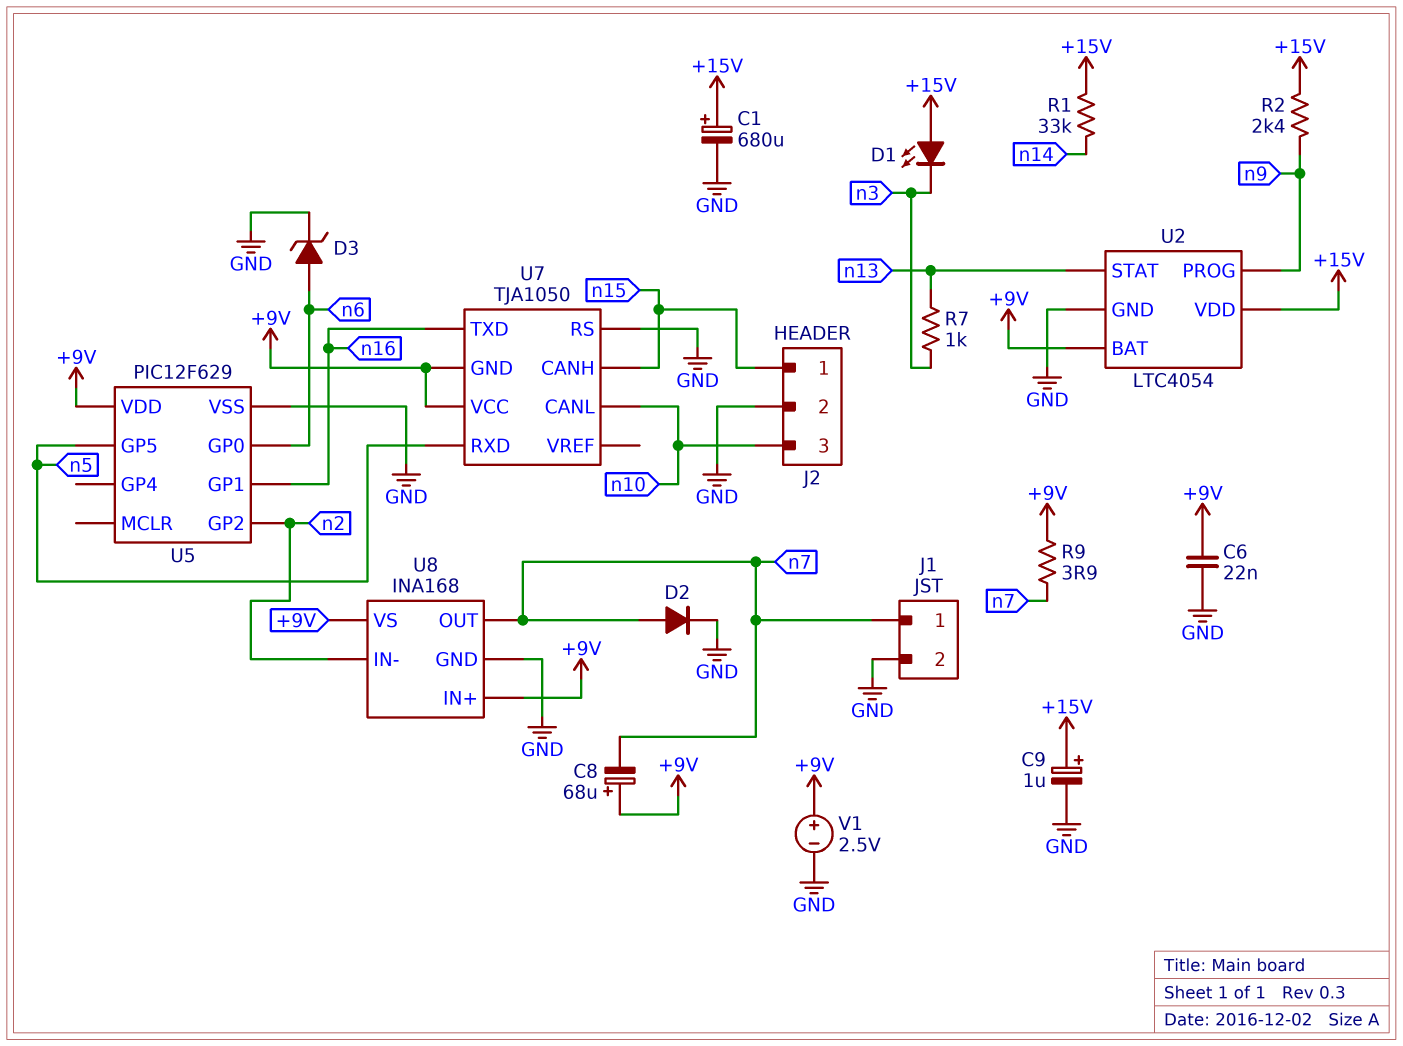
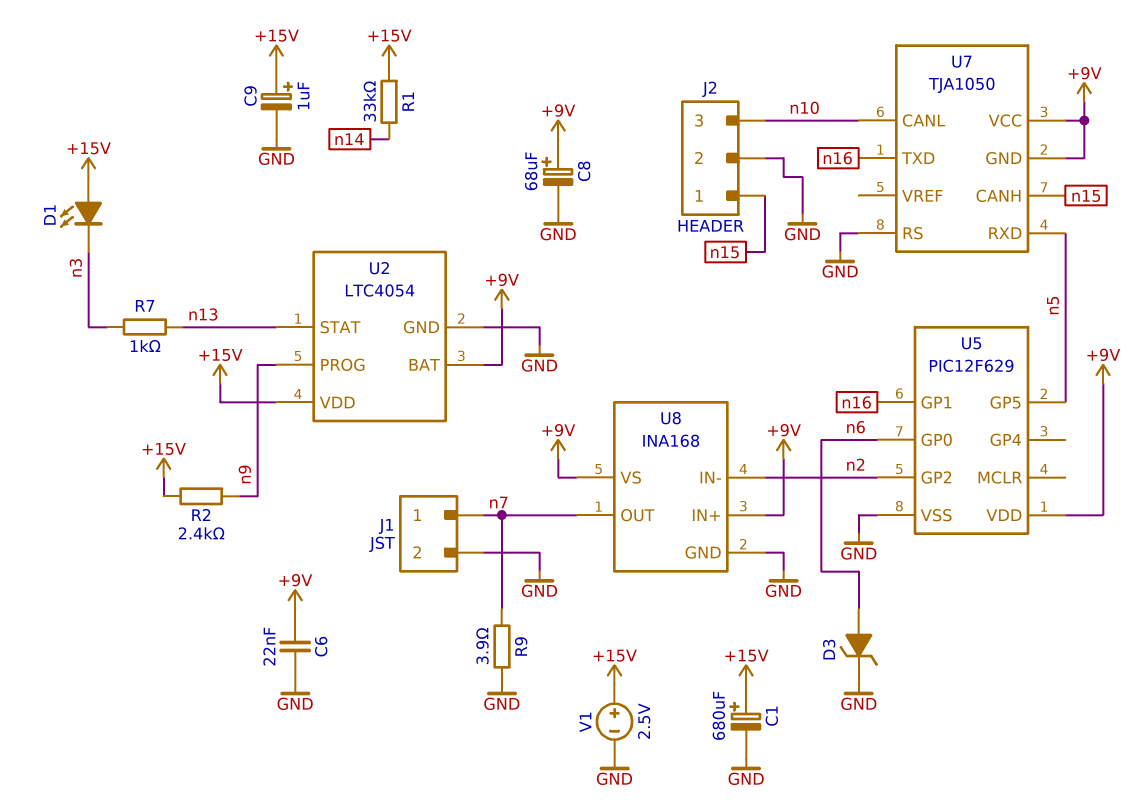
C8: 68uF (plus +9V, minus n7) -> 68uF (plus +9V, minus GND)
D2: diode (A n7, K GND) -> none
R9: 3.9 (+9V, n7) -> 3.9 (GND, n7)
V1: 2.5V (plus +9V, minus GND) -> 2.5V (plus +15V, minus GND)

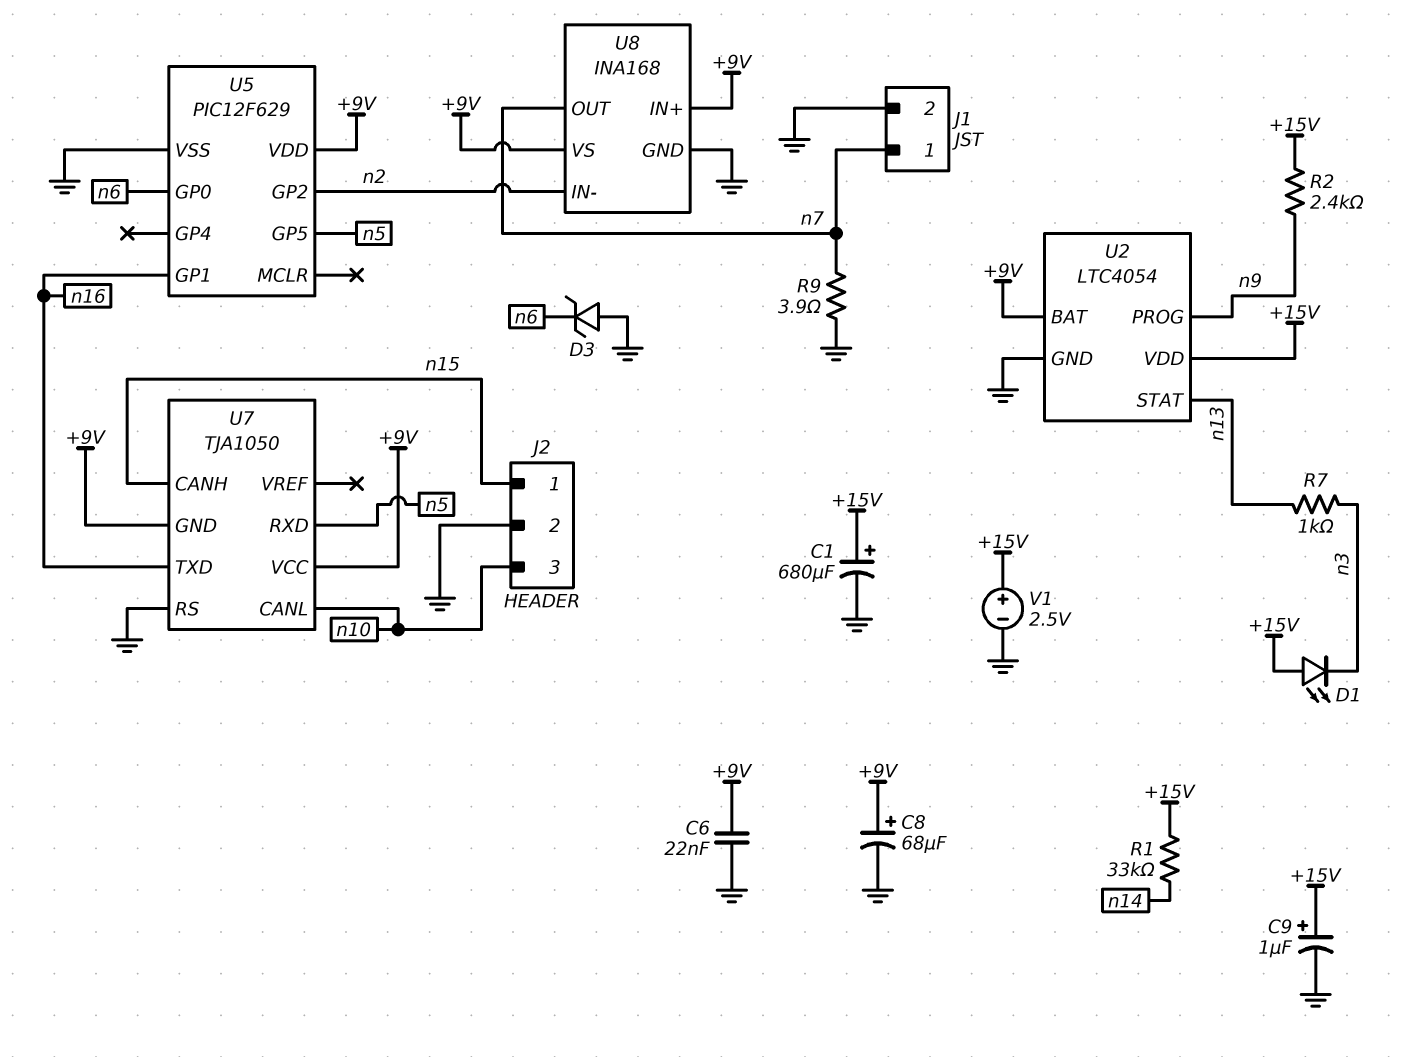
D3: zener (A n6, K GND) -> zener (A GND, K n6)

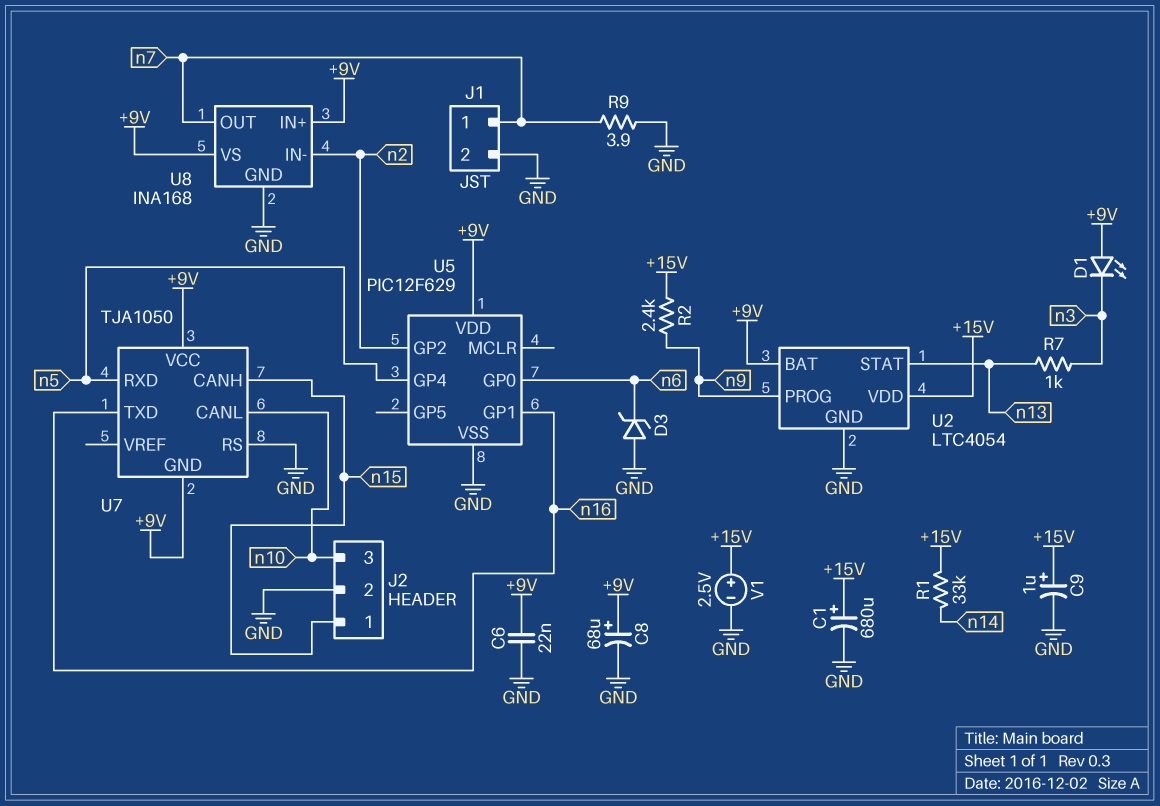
D1: LED (A +15V, K n3) -> LED (A +9V, K n3)
U5 pin GP4: none -> n5
U5 pin GP5: n5 -> none

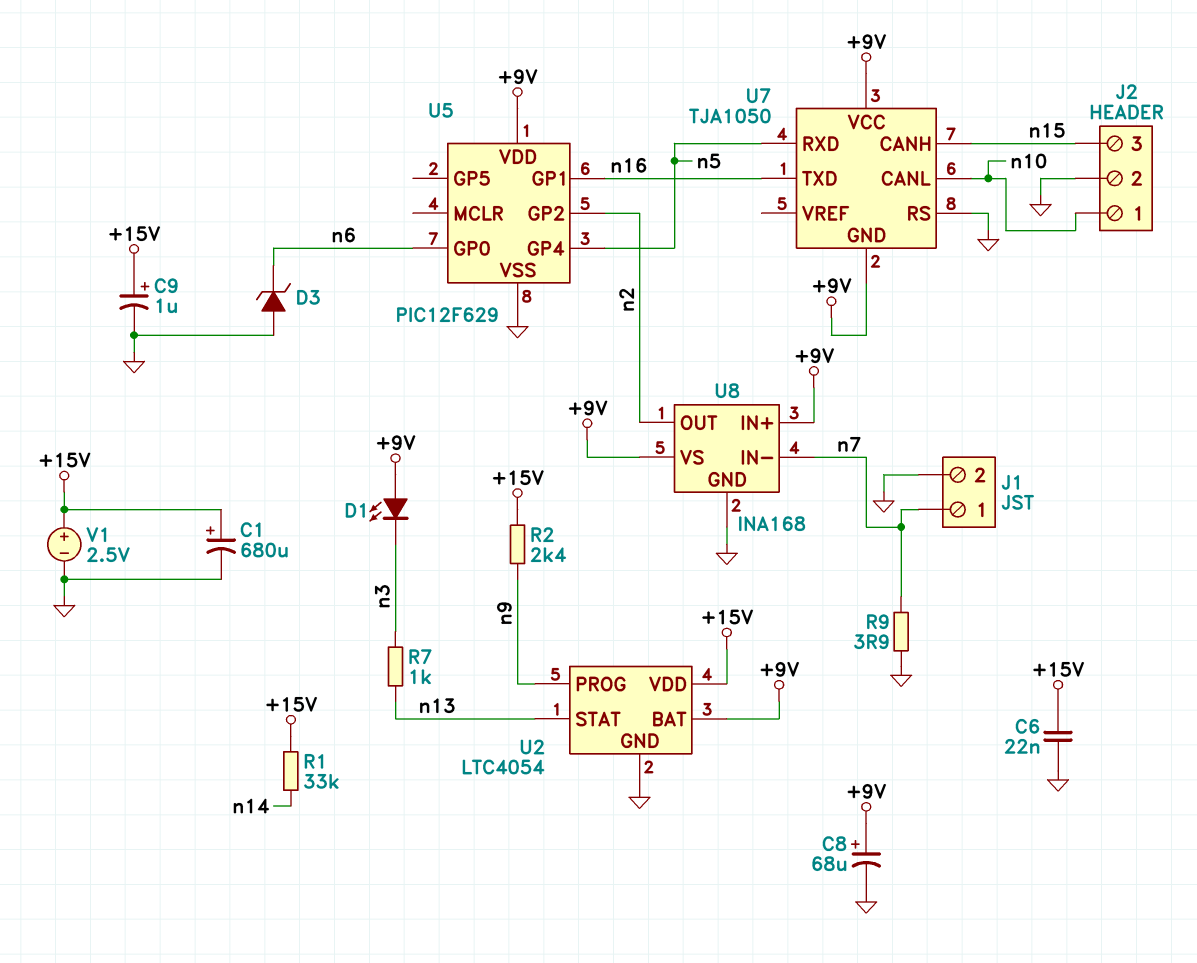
C6: 22nF (+9V, GND) -> 22nF (+15V, GND)
J2 pin 1: n15 -> n10
J2 pin 3: n10 -> n15
U8 pin IN-: n2 -> n7
U8 pin OUT: n7 -> n2

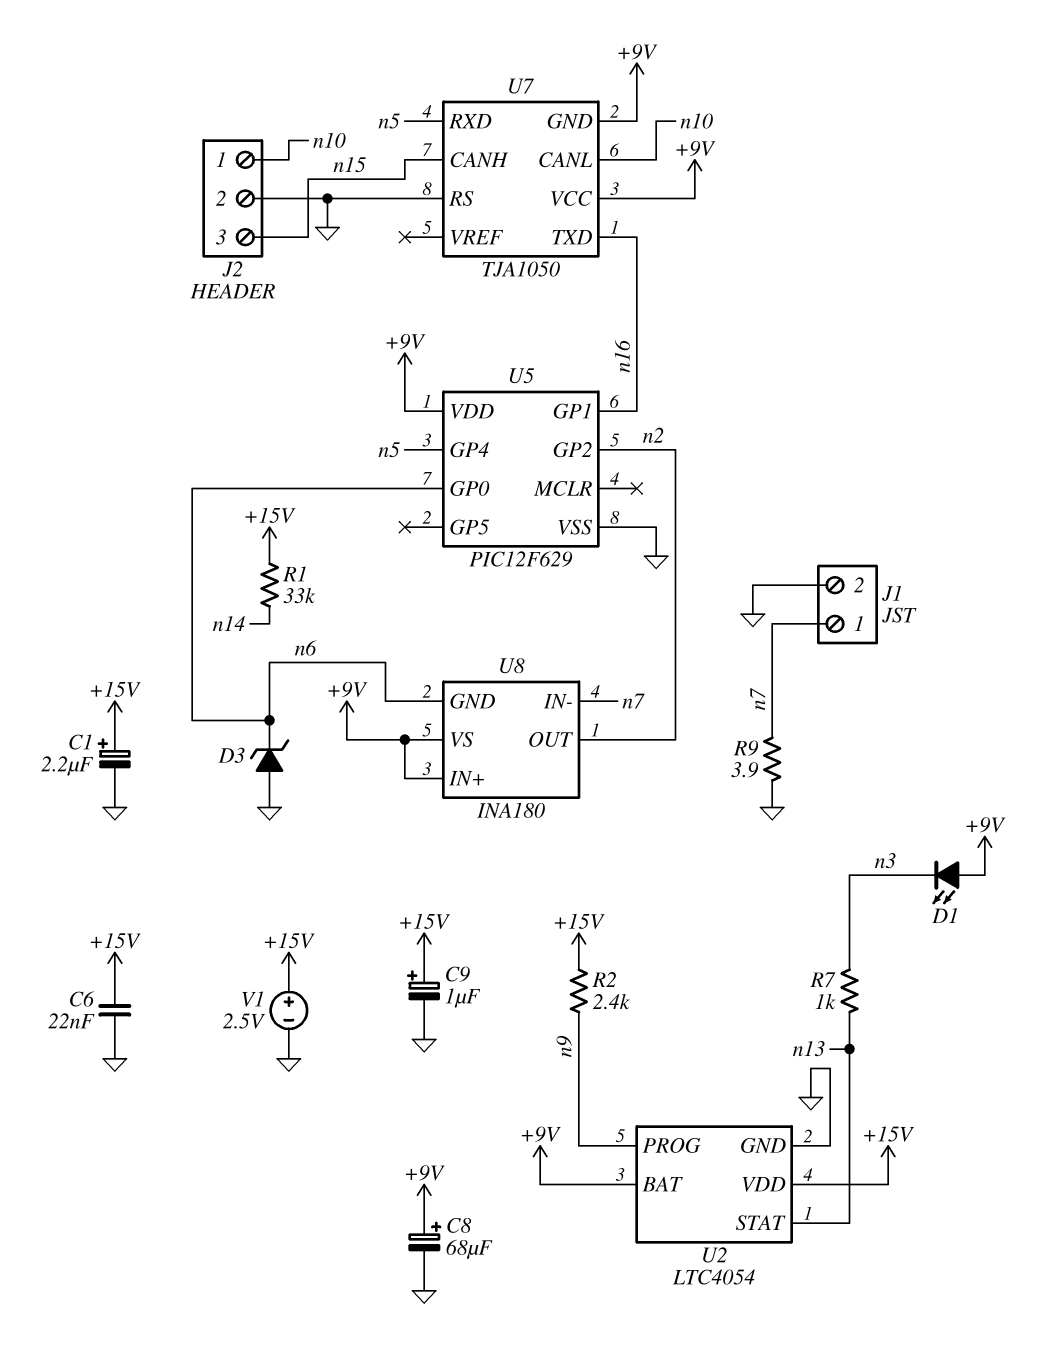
C1: 680uF (plus +15V, minus GND) -> 2.2uF (plus +15V, minus GND)
U8: INA168 -> INA180
U8 pin GND: GND -> n6

